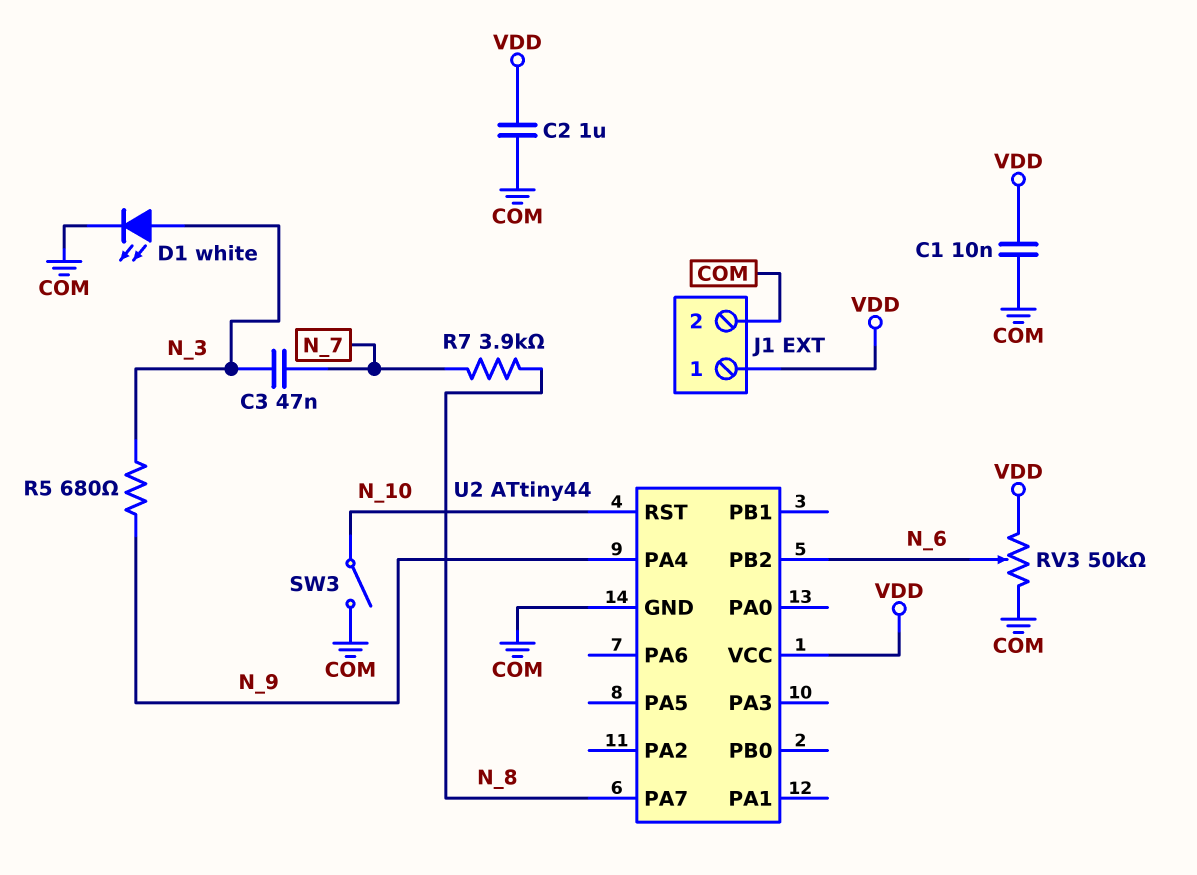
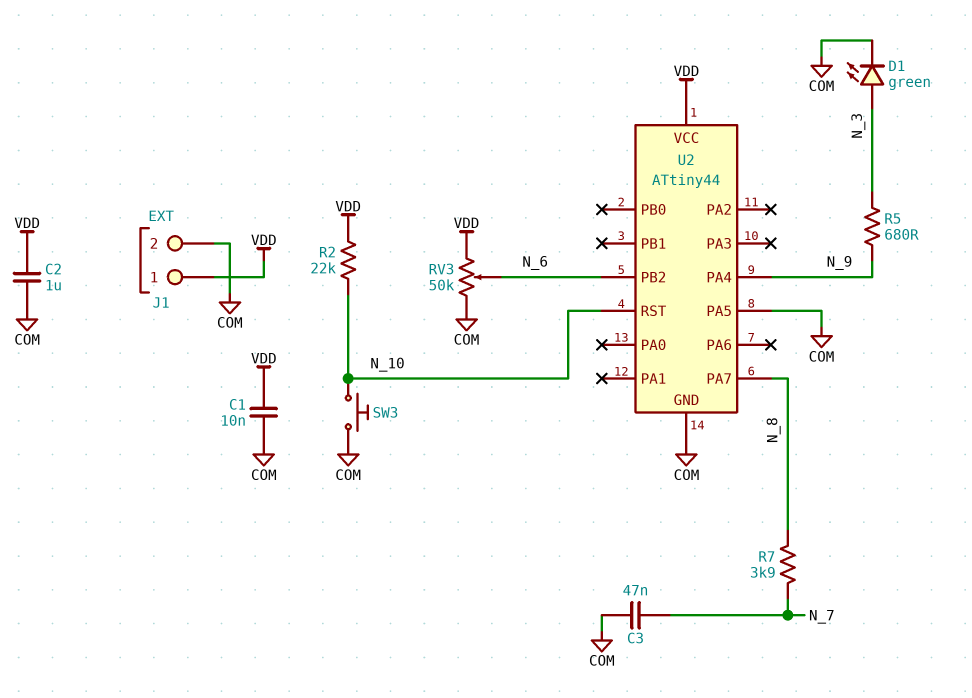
C3: 47nF (N_3, N_7) -> 47nF (COM, N_7)
D1: LED white (A N_3, K COM) -> LED green (A N_3, K COM)
R2: none -> 22k (N_10, VDD)
SW3: switch (COM, N_10) -> button (COM, N_10)
U2 pin PA5: none -> COM

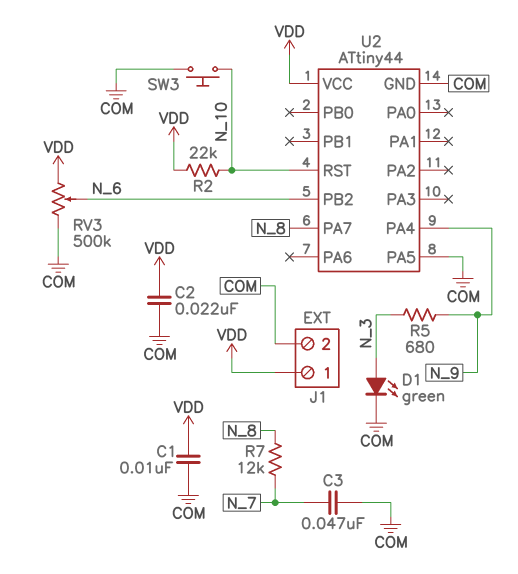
C2: 1uF (COM, VDD) -> 22nF (COM, VDD)
R7: 3.9k (N_7, N_8) -> 12k (N_7, N_8)
RV3: 50k (COM, VDD, wiper N_6) -> 500k (COM, VDD, wiper N_6)

